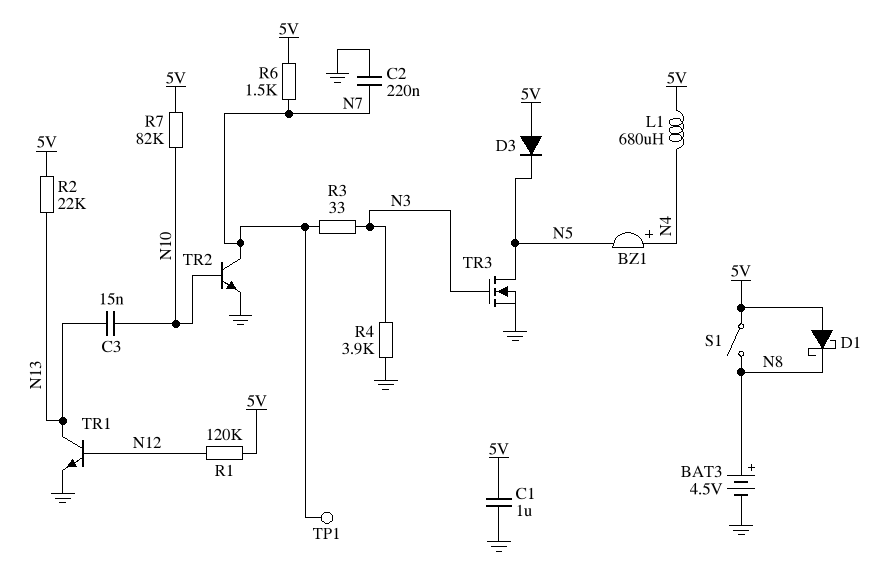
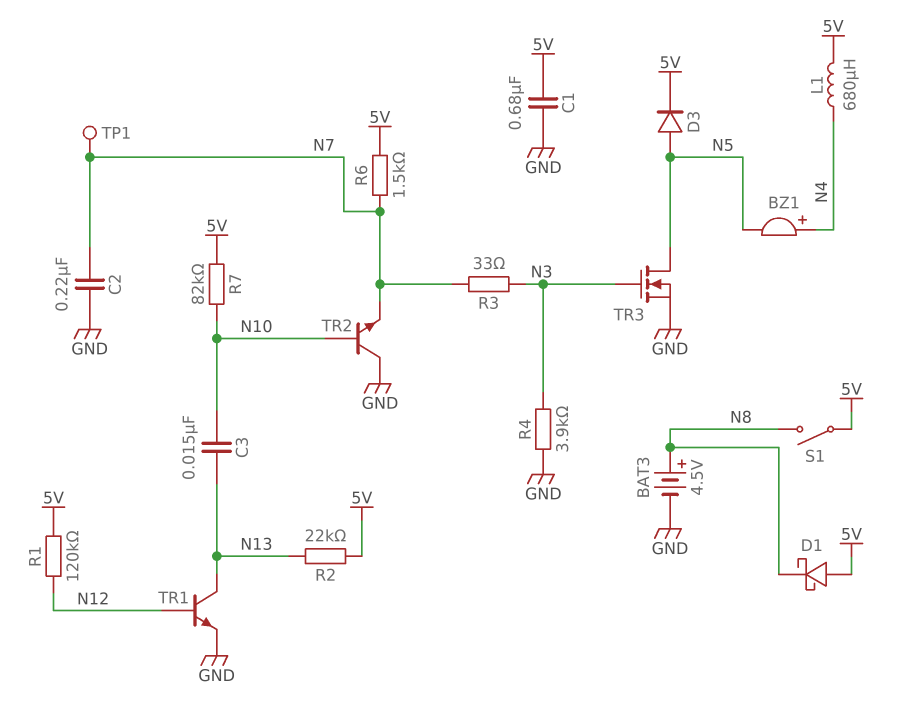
C1: 1uF (5V, GND) -> 680nF (5V, GND)
D3: diode (A 5V, K N5) -> diode (A N5, K 5V)
TR2: NPN (B N10, C N7, E GND) -> NPN (B N10, C GND, E N7)

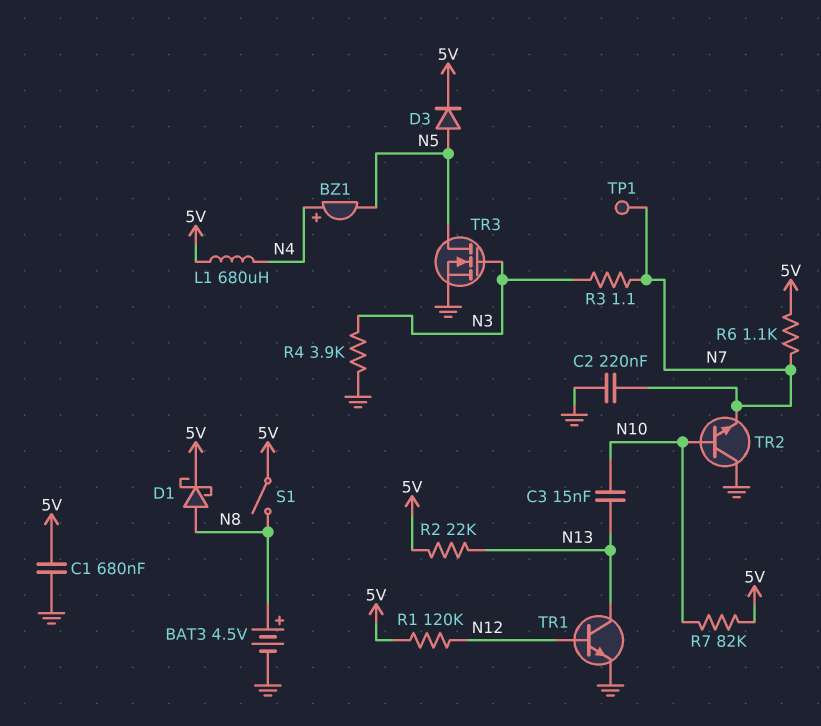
D1: schottky (A 5V, K N8) -> schottky (A N8, K 5V)
R3: 33 (N3, N7) -> 1.1 (N3, N7)
R6: 1.5k (5V, N7) -> 1.1k (5V, N7)

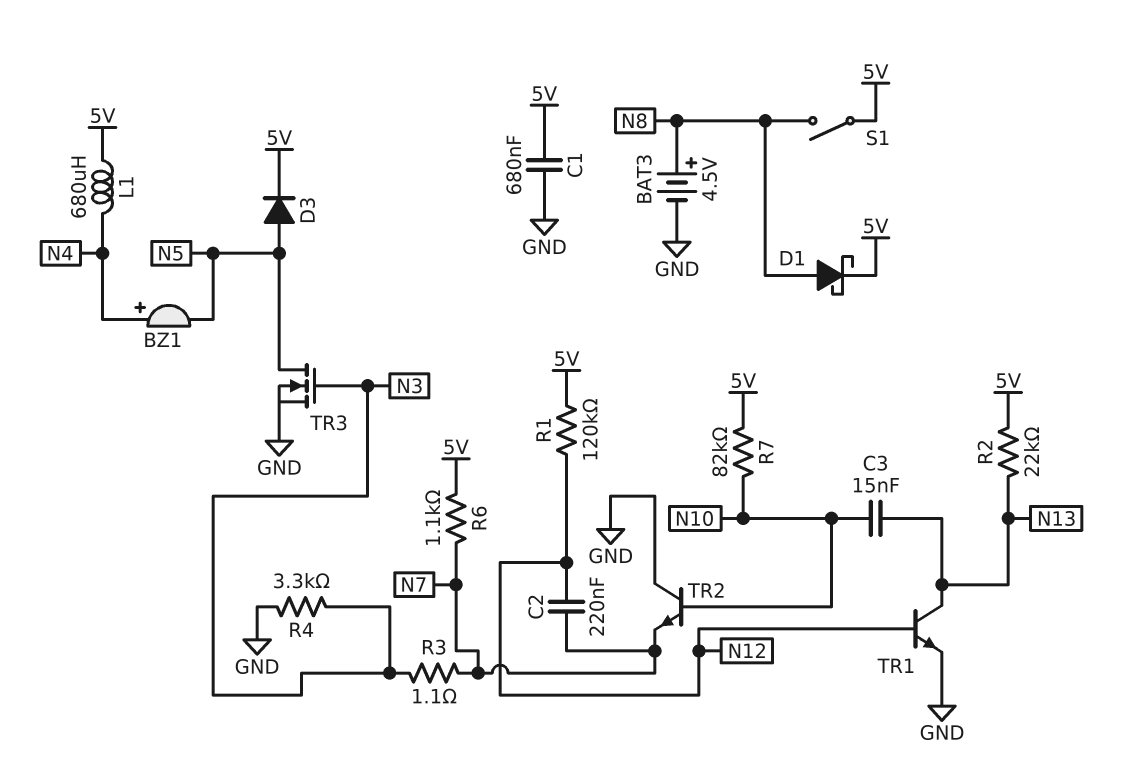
C2: 220nF (GND, N7) -> 220nF (N7, N12)
R4: 3.9k (GND, N3) -> 3.3k (GND, N3)
TP1: test point (N7) -> none

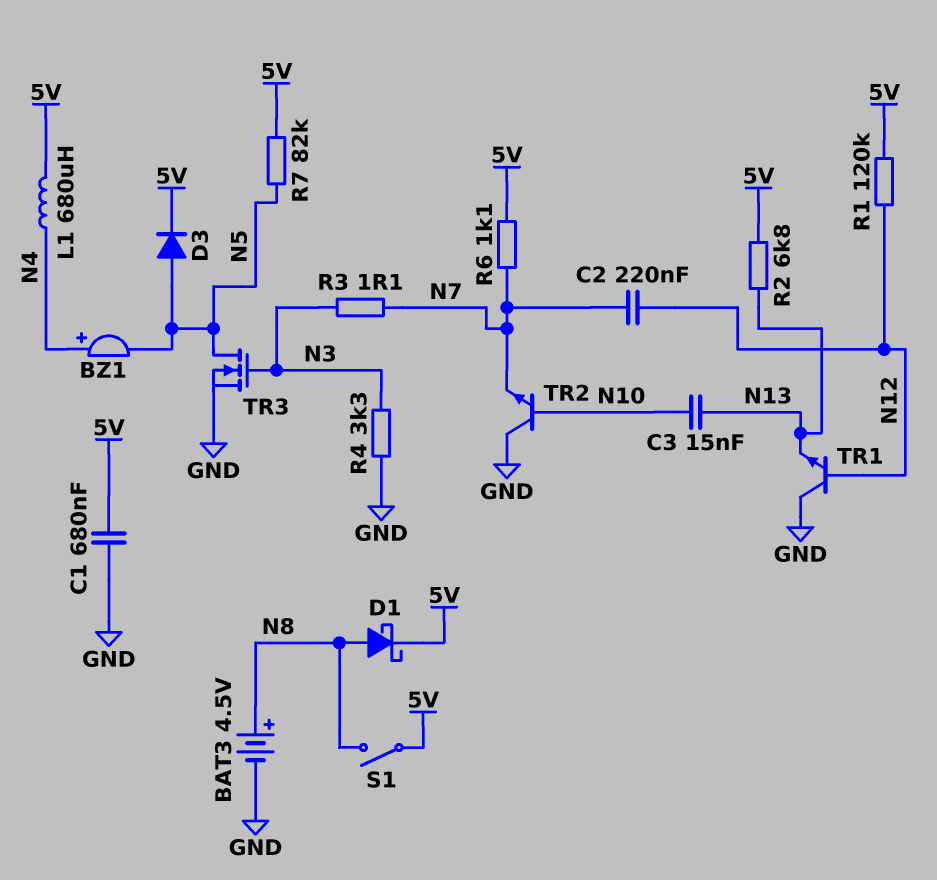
R2: 22k (5V, N13) -> 6.8k (5V, N13)
R7: 82k (5V, N10) -> 82k (5V, N5)
TR1: NPN (B N12, C N13, E GND) -> NPN (B N12, C GND, E N13)

